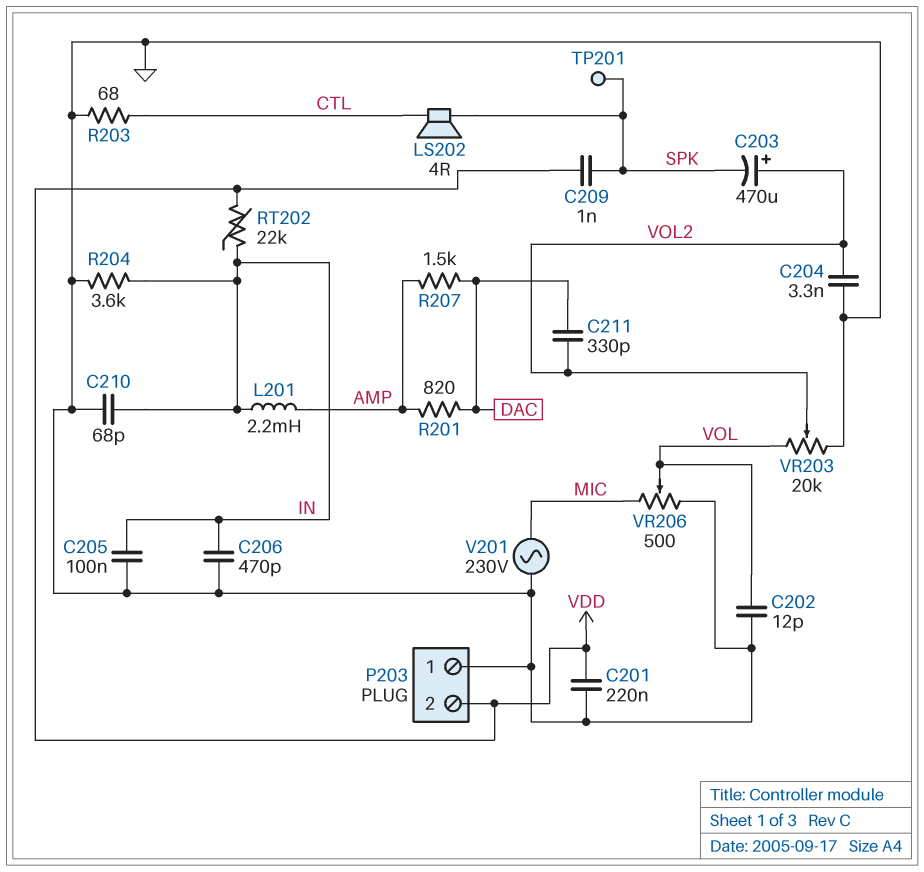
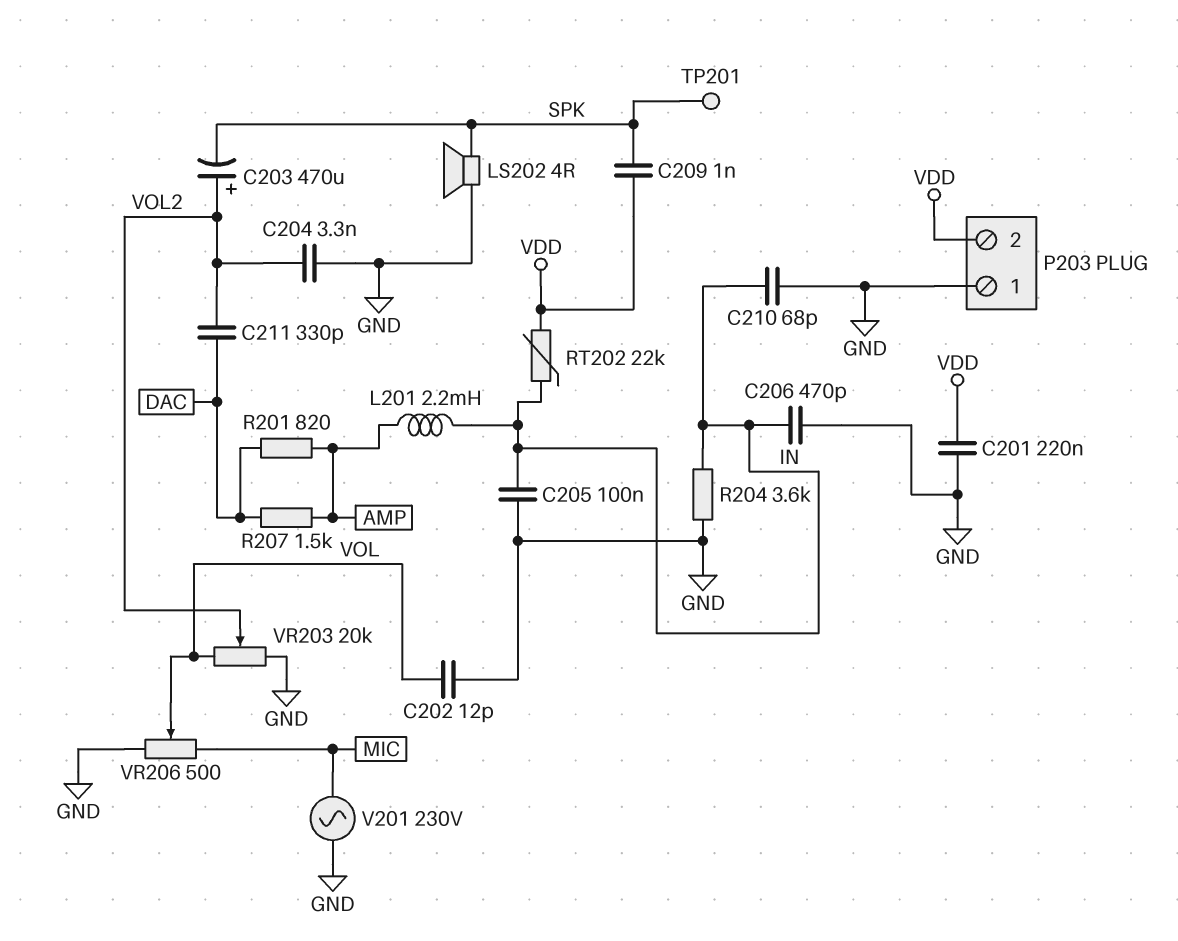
LS202: speaker 4R (CTL, SPK) -> speaker 4R (GND, SPK)
R203: 68 (CTL, GND) -> none

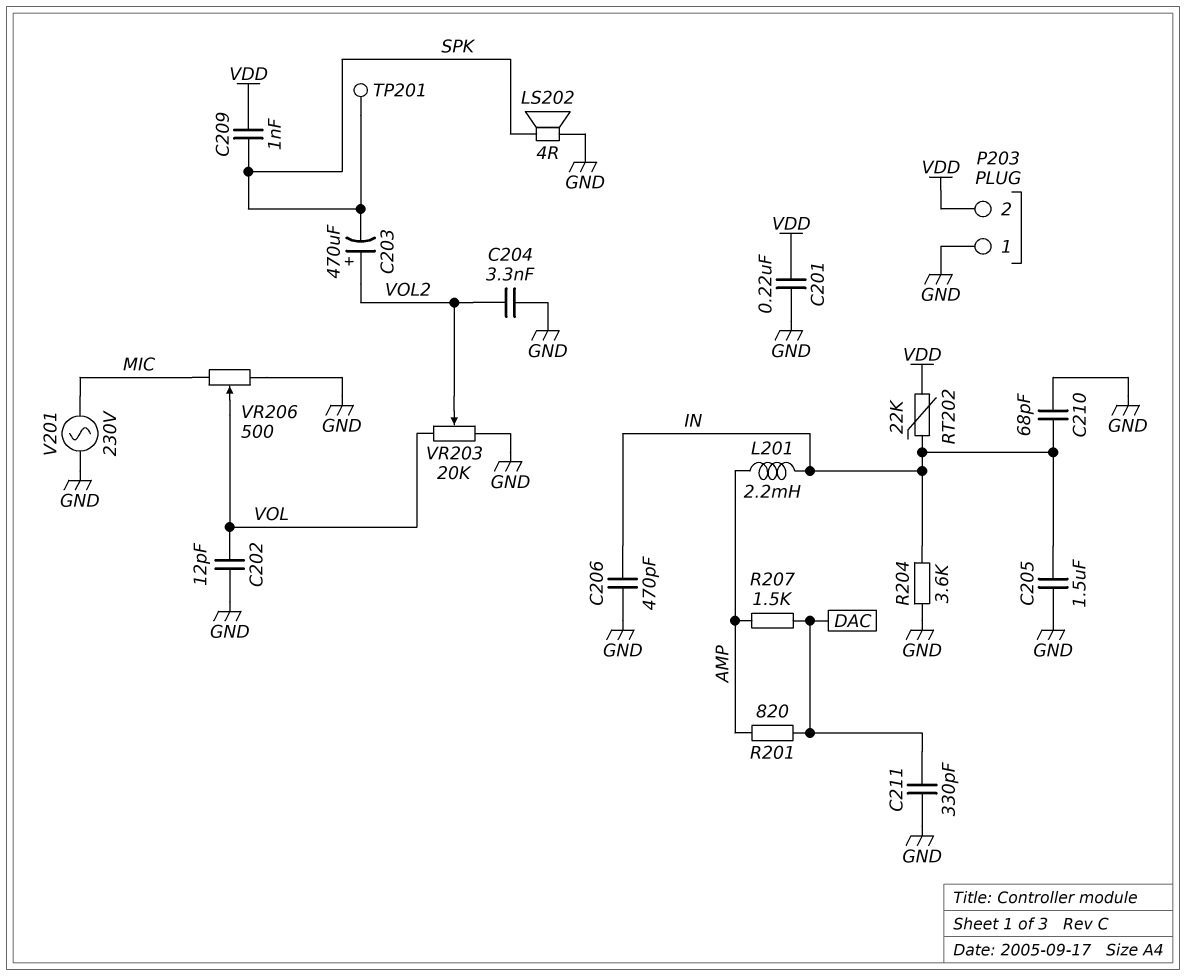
C205: 100nF (GND, IN) -> 1.5uF (GND, IN)
C211: 330pF (DAC, VOL2) -> 330pF (DAC, GND)

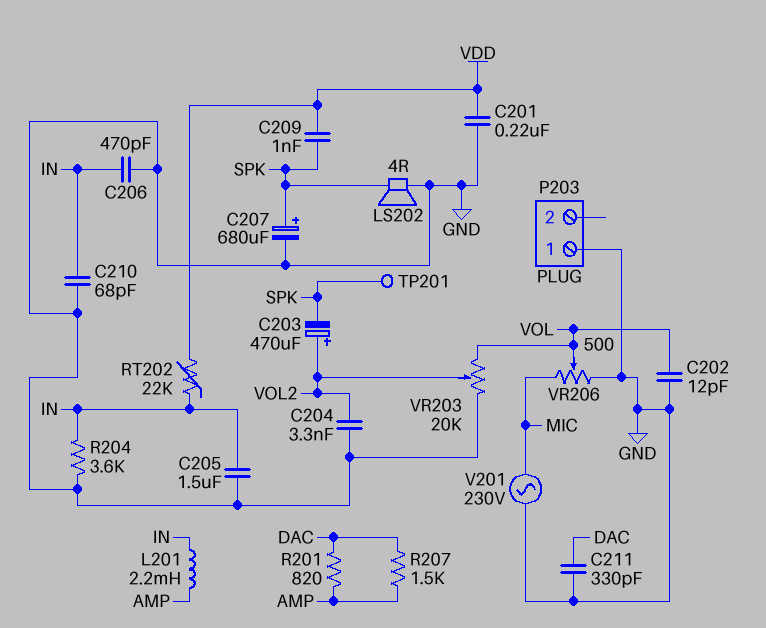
C207: none -> 680uF (plus SPK, minus GND)
P203 pin 2: VDD -> none

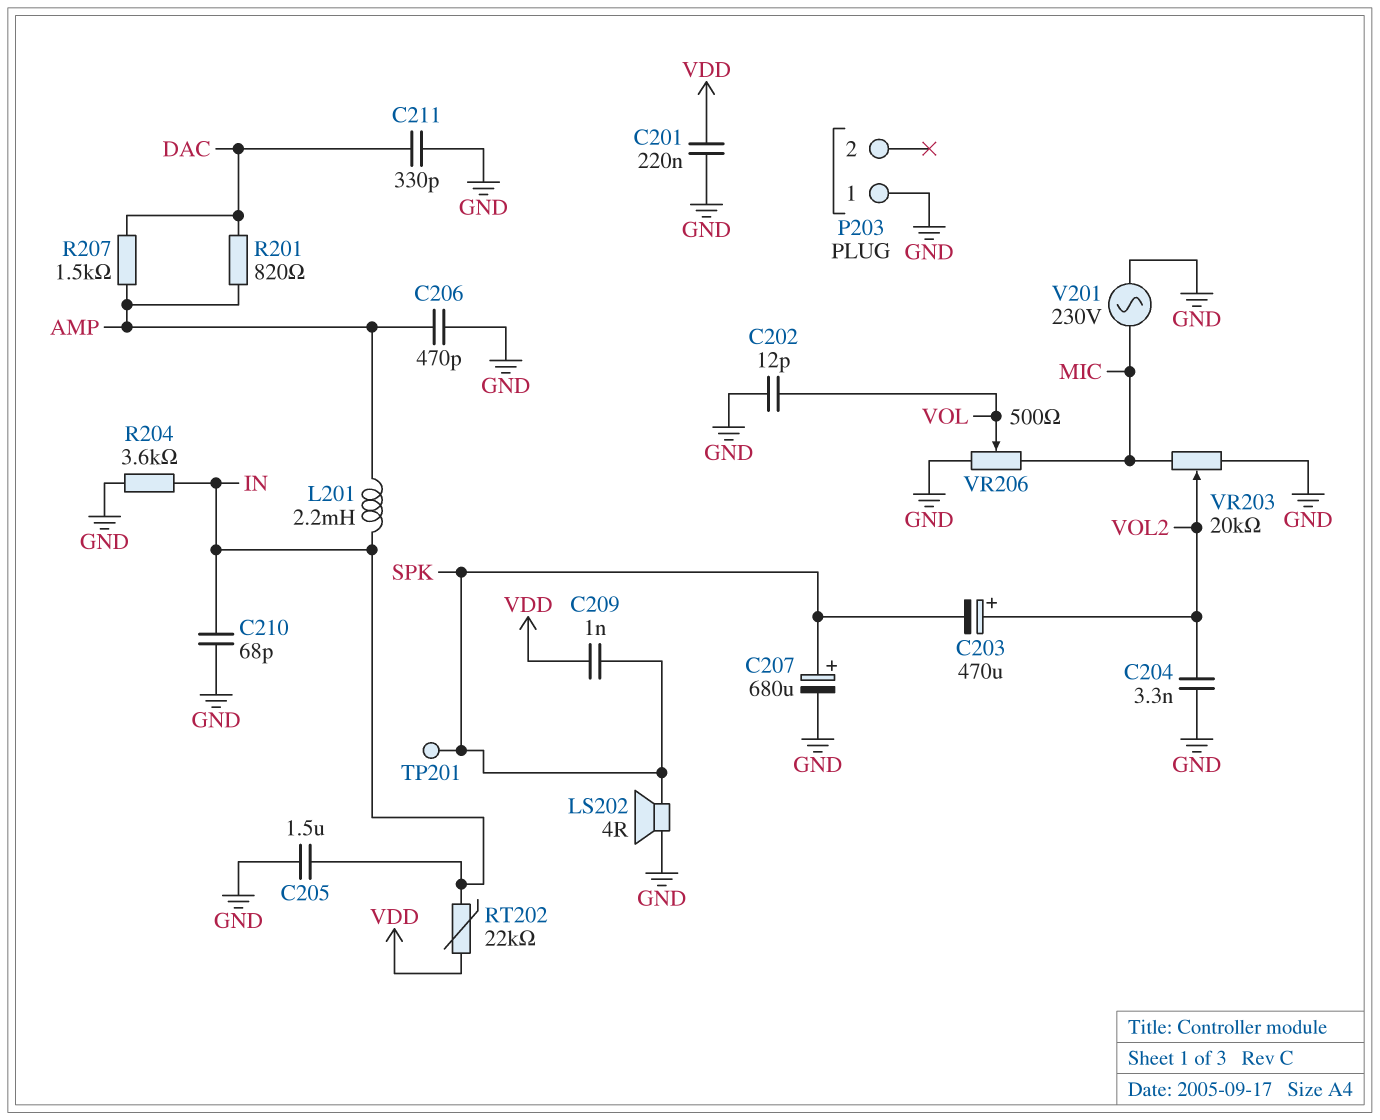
C206: 470pF (GND, IN) -> 470pF (AMP, GND)
VR203: 20k (GND, VOL, wiper VOL2) -> 20k (GND, MIC, wiper VOL2)

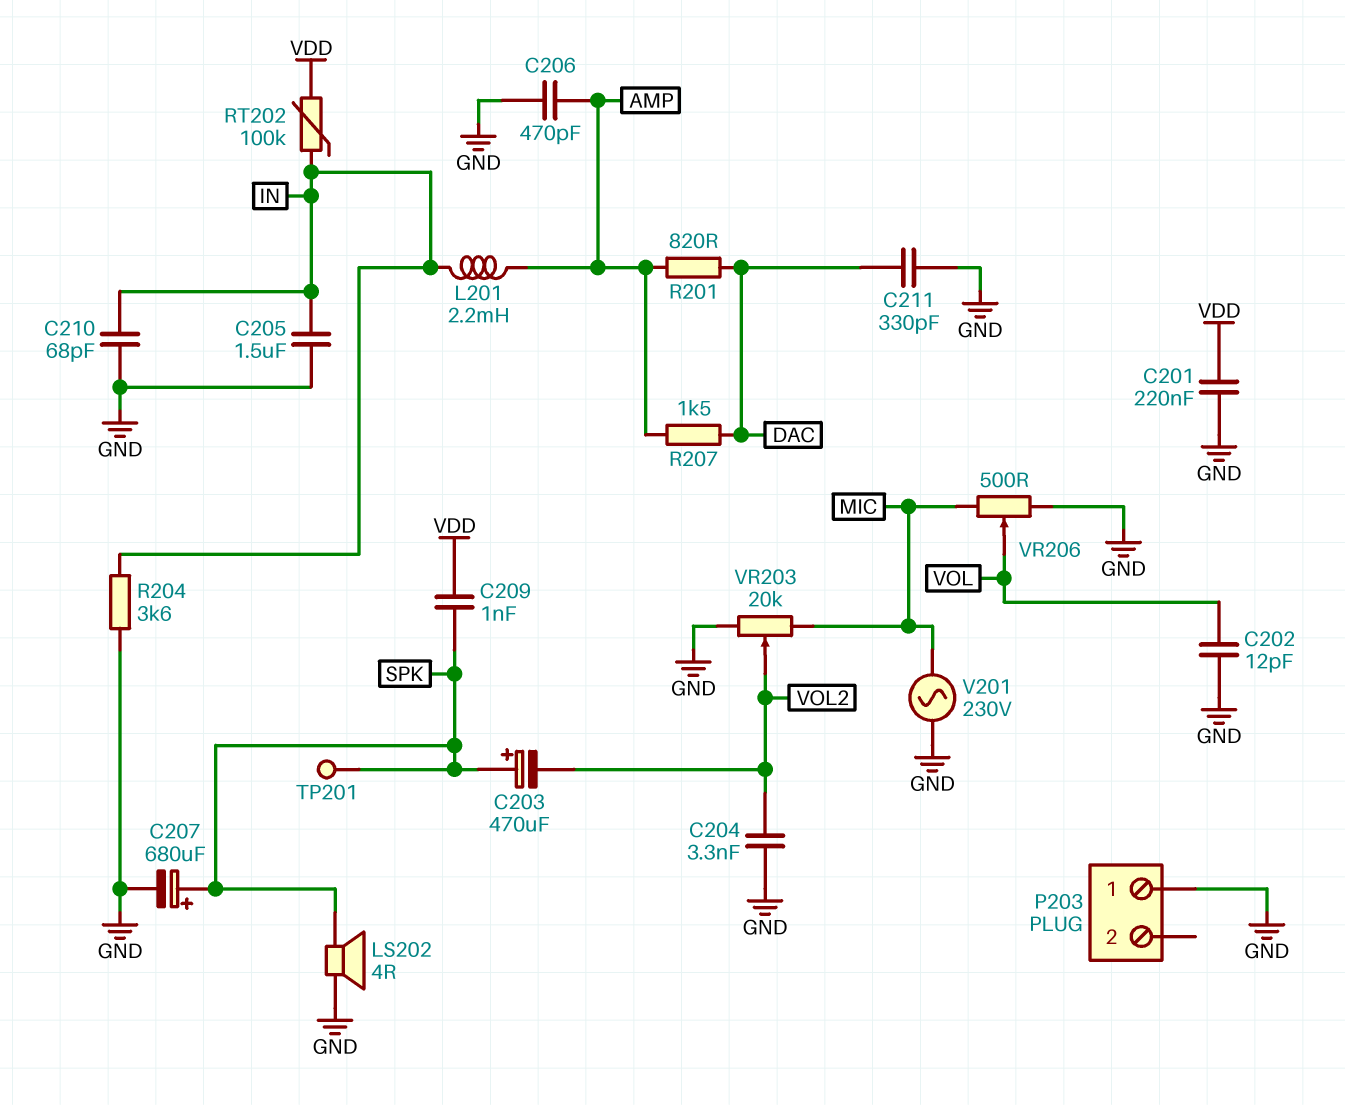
C203: 470uF (plus VOL2, minus SPK) -> 470uF (plus SPK, minus VOL2)
RT202: 22k (IN, VDD) -> 100k (IN, VDD)

